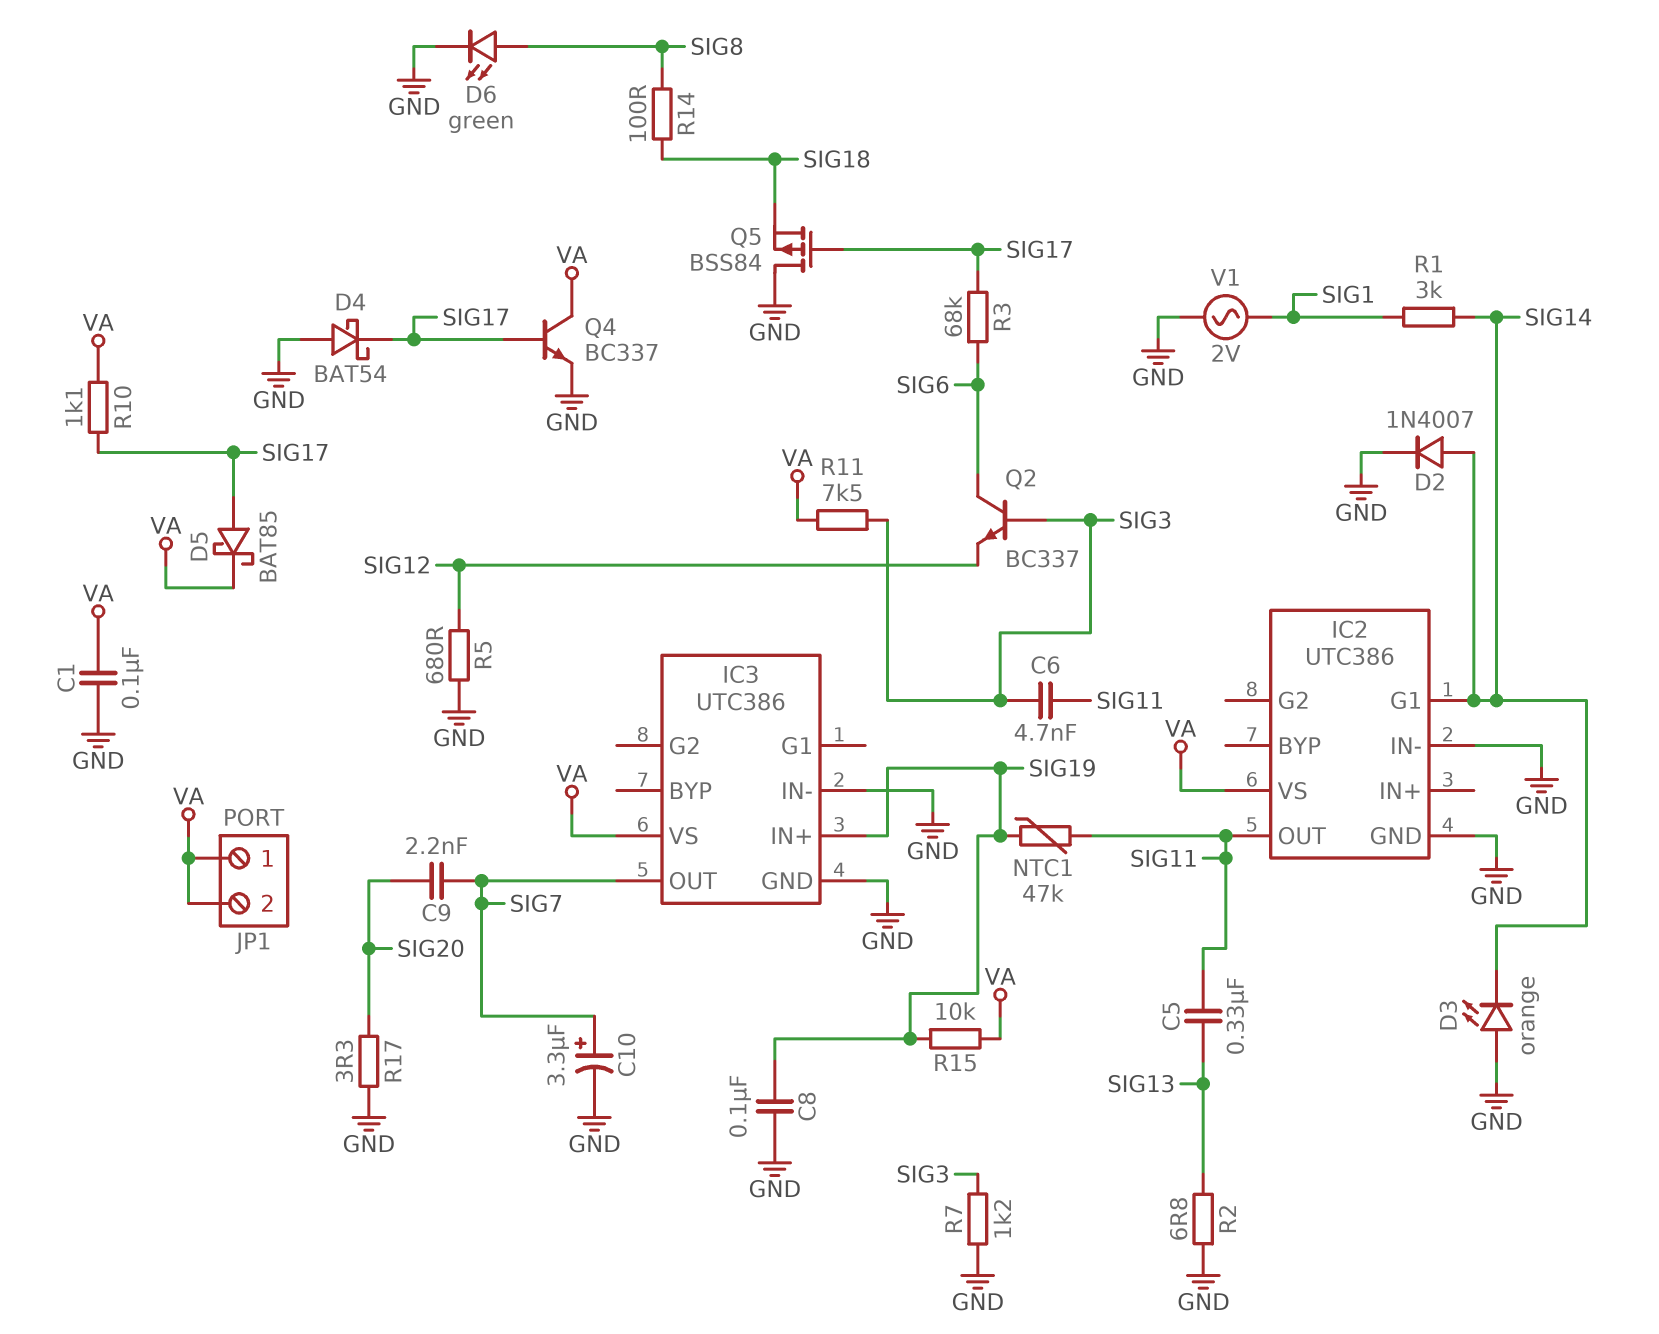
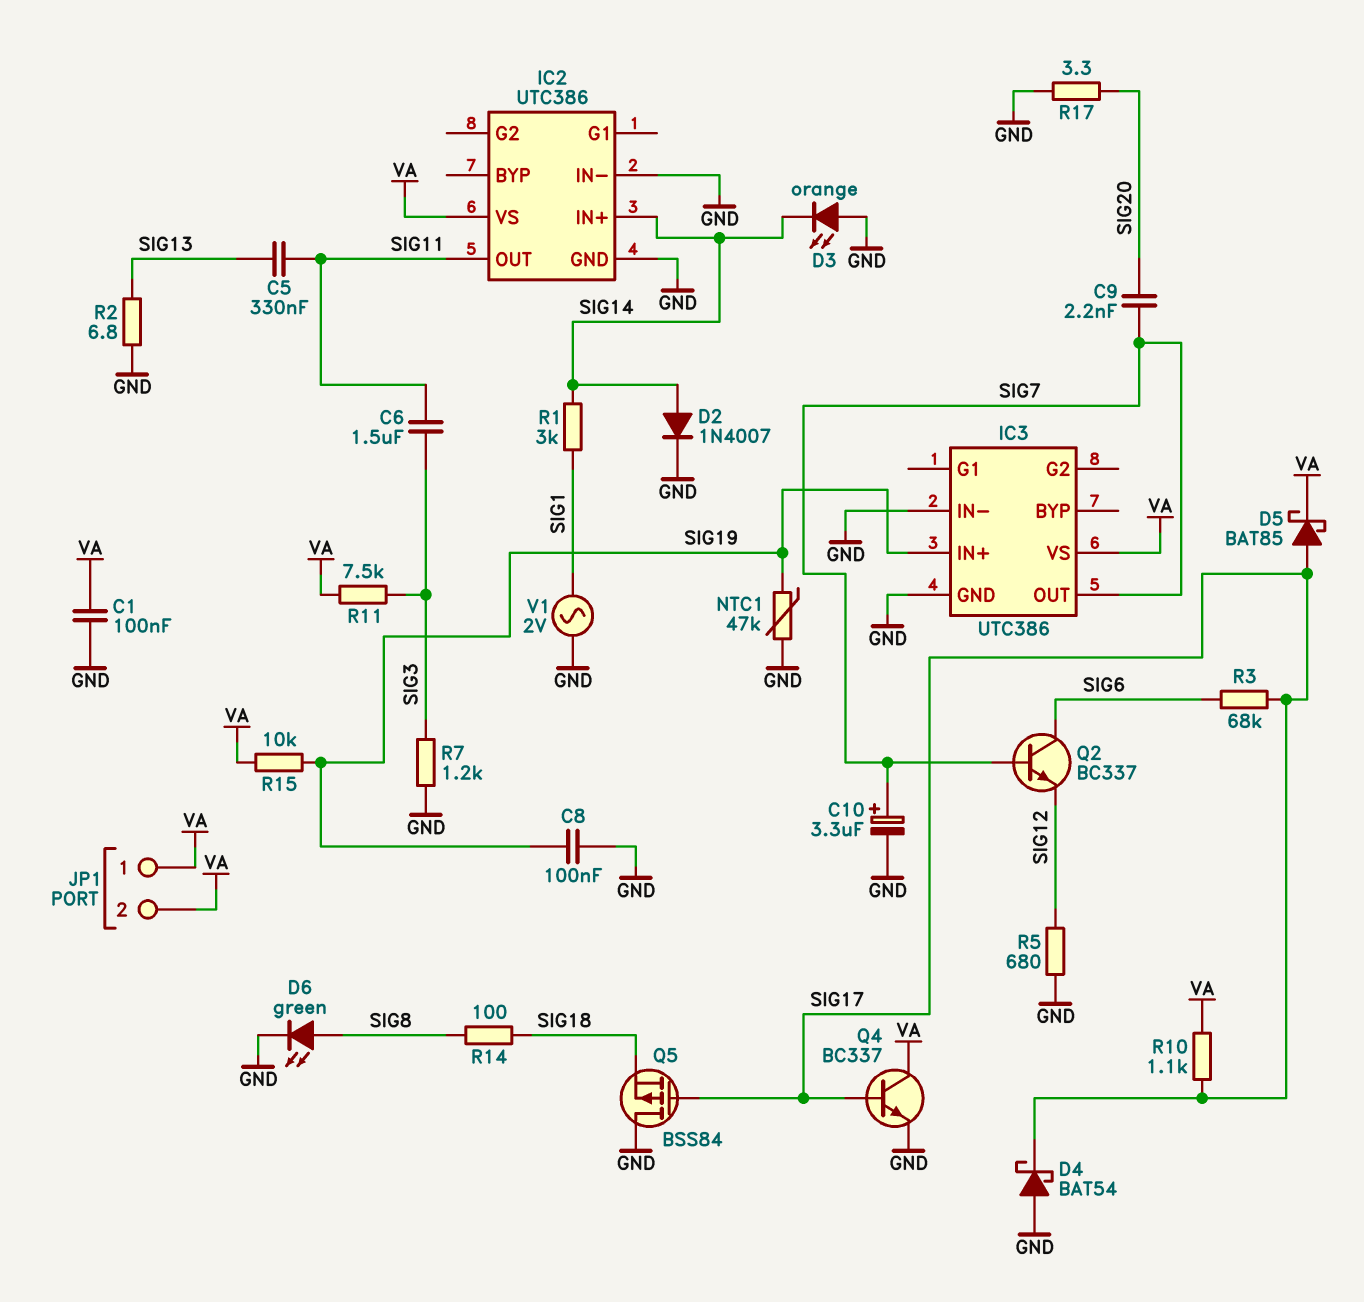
C6: 4.7nF (SIG3, SIG11) -> 1.5uF (SIG3, SIG11)
IC2 pin G1: SIG14 -> none
IC2 pin IN+: none -> SIG14
NTC1: 47k (SIG11, SIG19) -> 47k (GND, SIG19)
Q2: NPN BC337 (B SIG3, C SIG6, E SIG12) -> NPN BC337 (B SIG7, C SIG6, E SIG12)

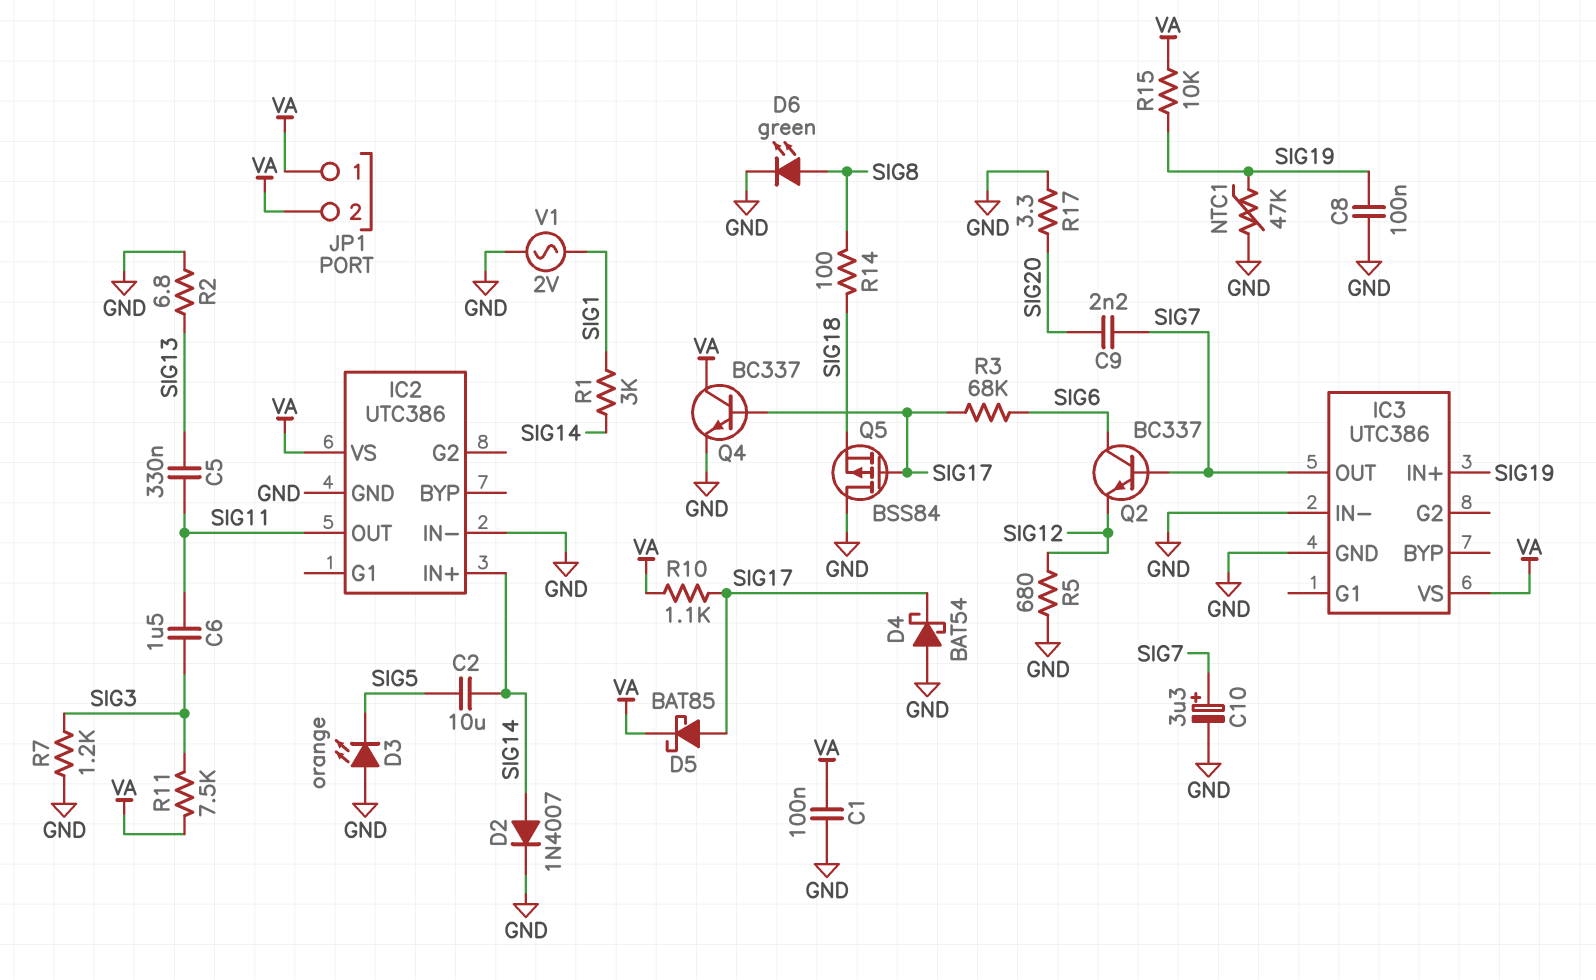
C2: none -> 10uF (SIG5, SIG14)
D3: LED orange (A GND, K SIG14) -> LED orange (A GND, K SIG5)

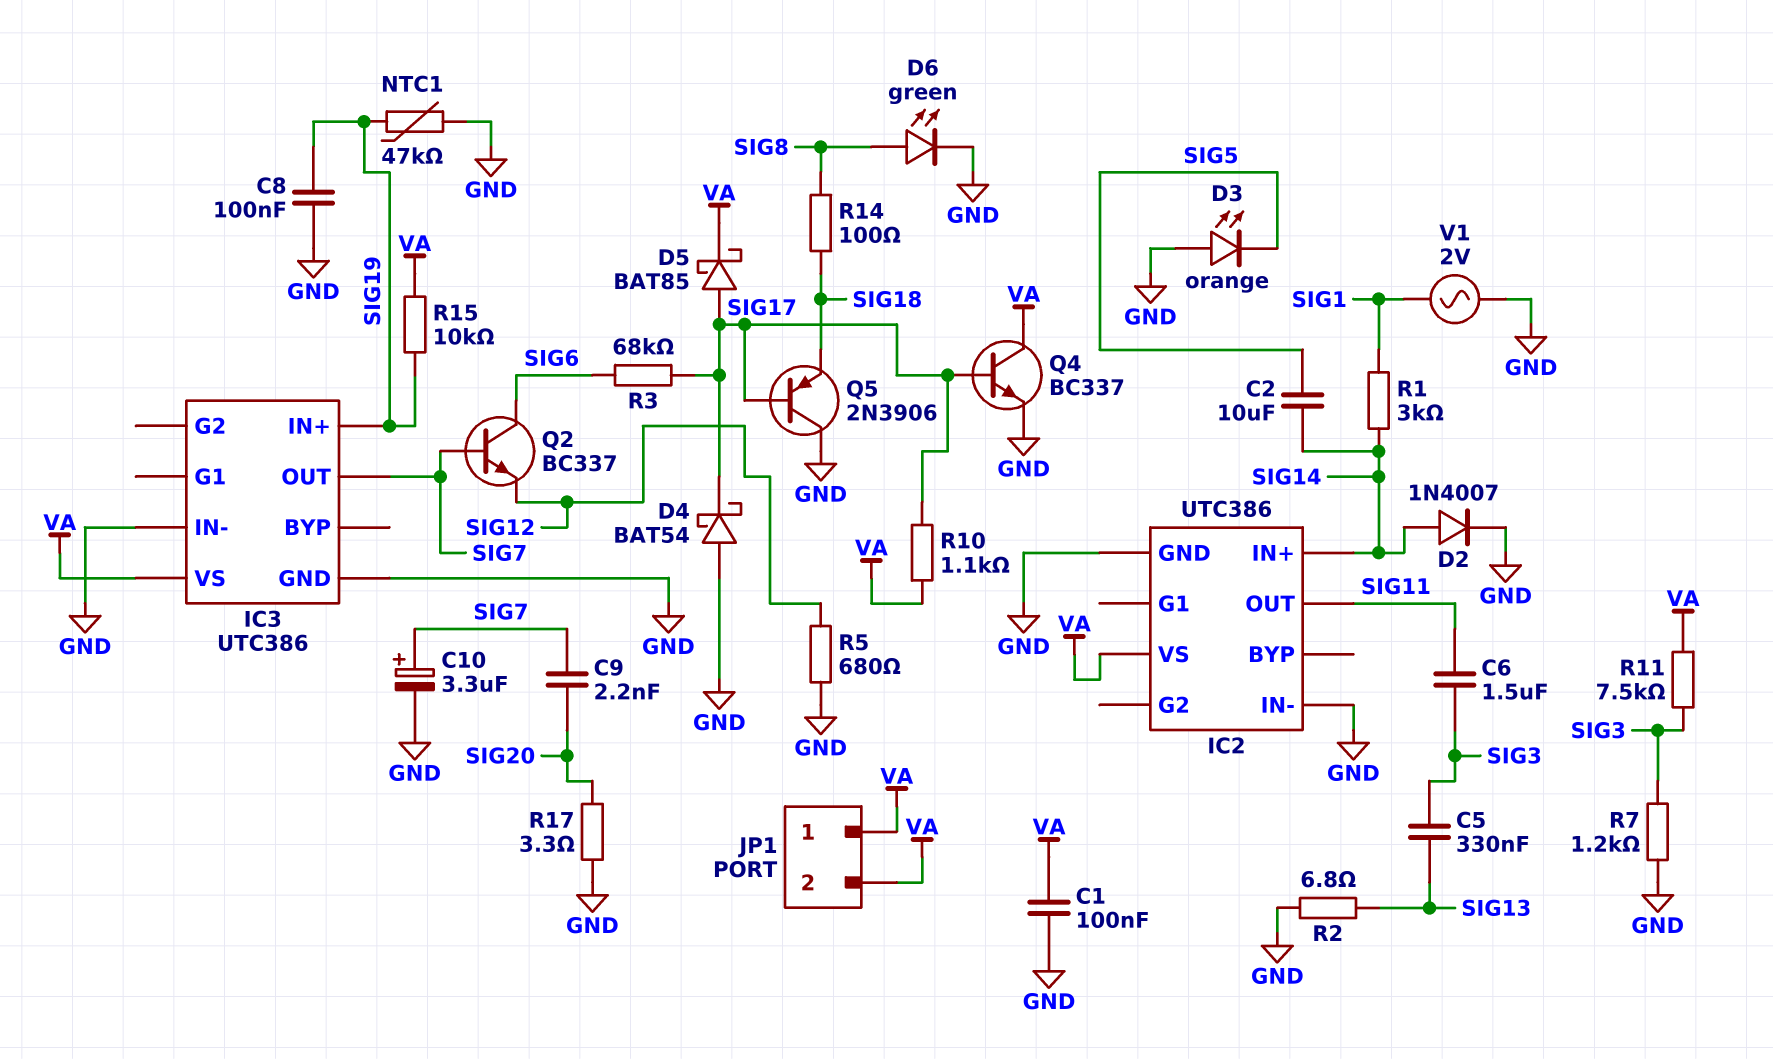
C5: 330nF (SIG11, SIG13) -> 330nF (SIG3, SIG13)
Q5: PMOS BSS84 (G SIG17, D GND, S SIG18) -> PNP 2N3906 (B SIG17, C GND, E SIG18)

